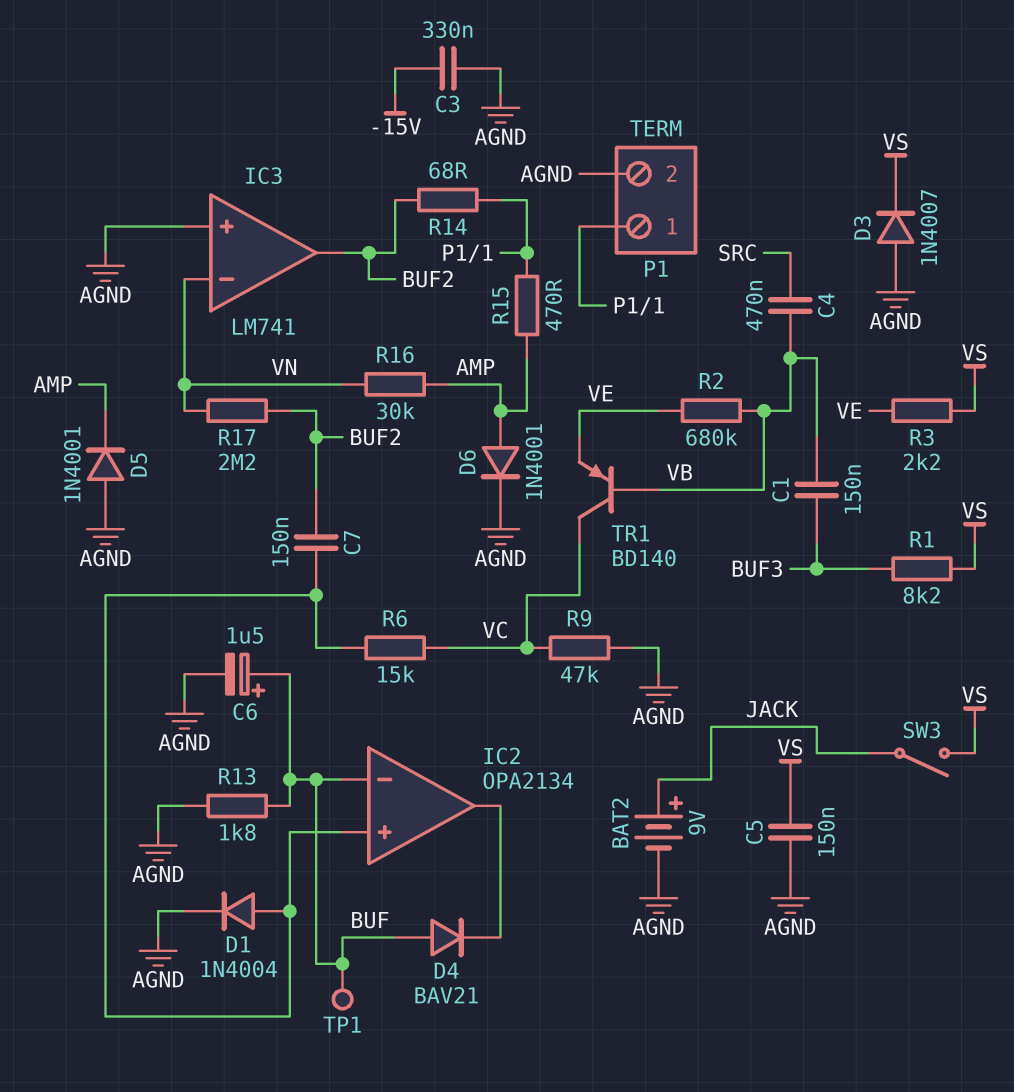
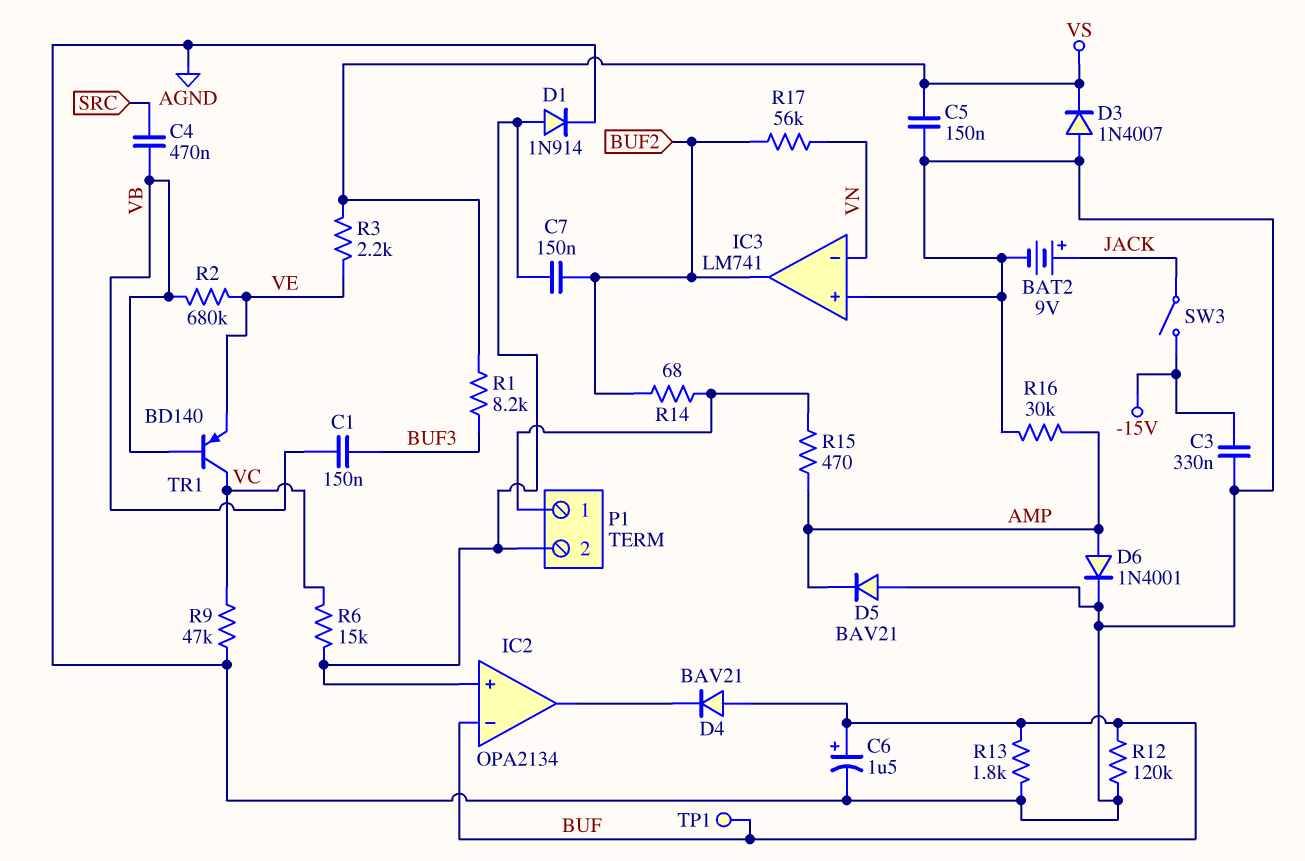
D1: diode 1N4004 (A IC2/in+, K AGND) -> diode 1N914 (A IC2/in+, K AGND)
D5: diode 1N4001 (A AGND, K AMP) -> diode BAV21 (A AGND, K AMP)
P1 pin 2: AGND -> IC2/in+
R12: none -> 120k (AGND, BUF)
R16: 30k (AMP, VN) -> 30k (AGND, AMP)
R17: 2.2M (BUF2, VN) -> 56k (BUF2, VN)
SW3: switch (JACK, VS) -> switch (-15V, JACK)

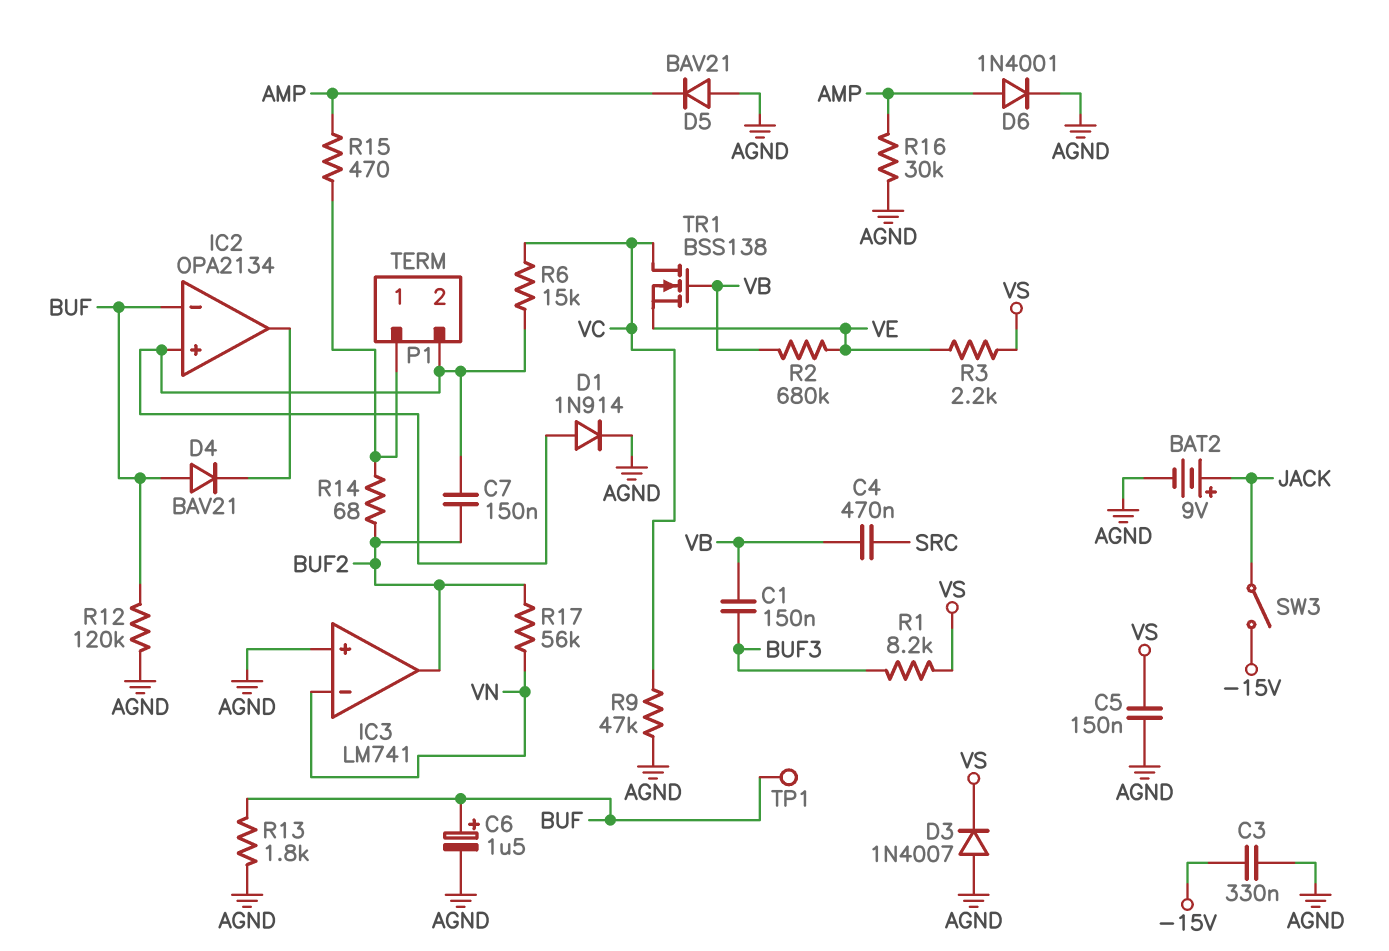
TR1: PNP BD140 (B VB, C VC, E VE) -> NMOS BSS138 (G VB, D VC, S VE)

